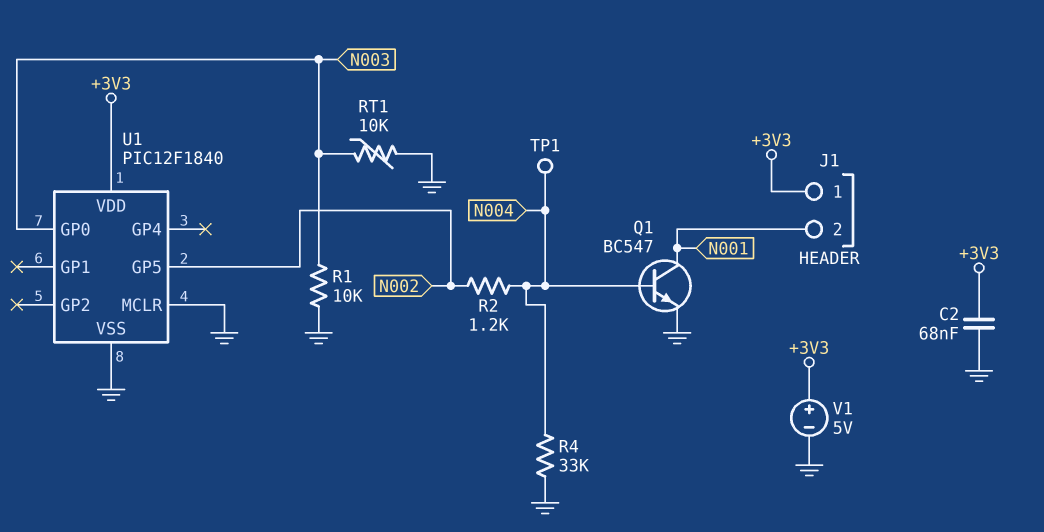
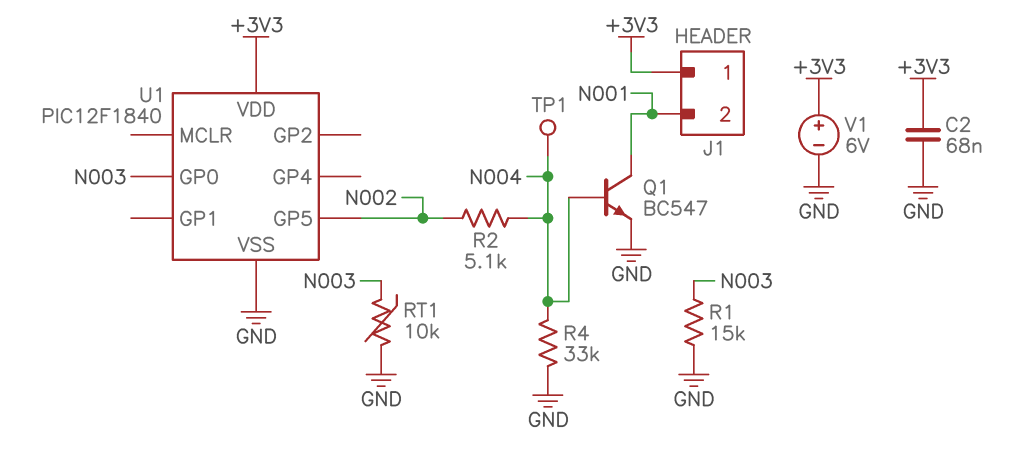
R1: 10k (GND, N003) -> 15k (GND, N003)
R2: 1.2k (N002, N004) -> 5.1k (N002, N004)
U1 pin MCLR: GND -> none
V1: 5V (plus +3V3, minus GND) -> 6V (plus +3V3, minus GND)

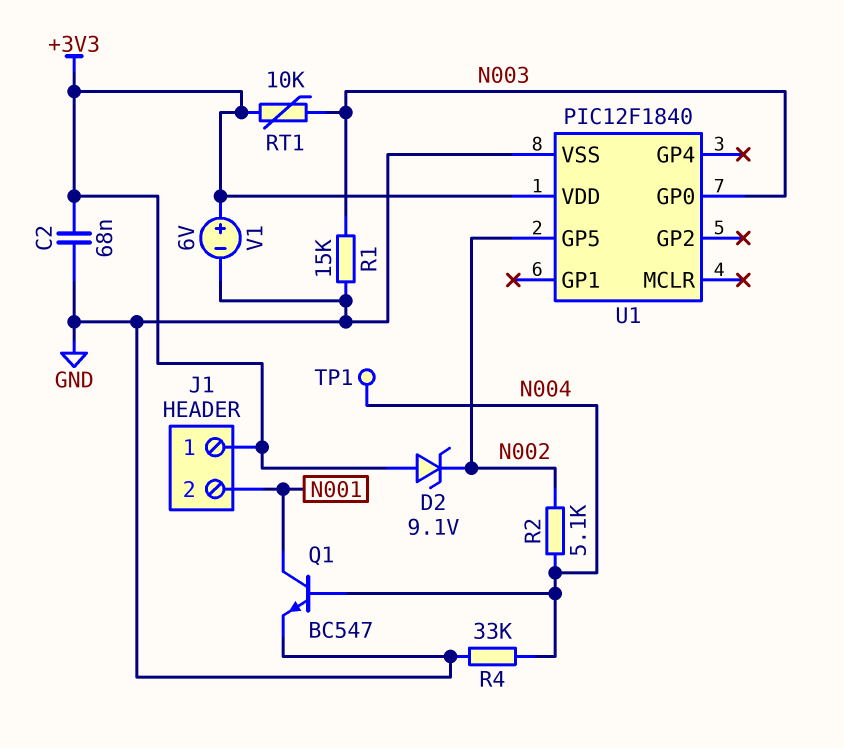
D2: none -> zener 9.1V (A +3V3, K N002)
RT1: 10k (GND, N003) -> 10k (+3V3, N003)

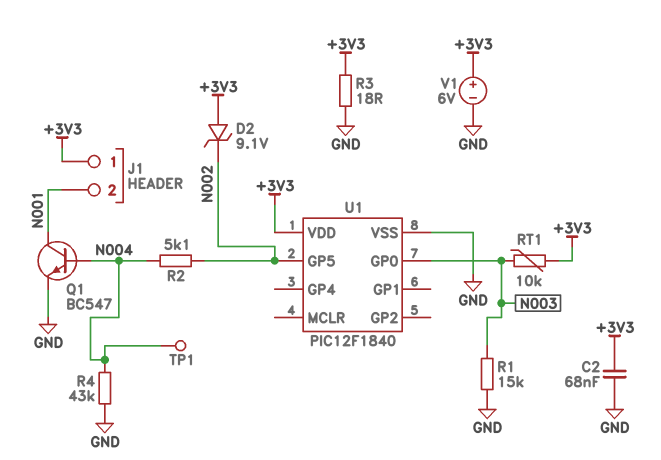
R3: none -> 18 (+3V3, GND)
R4: 33k (GND, N004) -> 43k (GND, N004)

